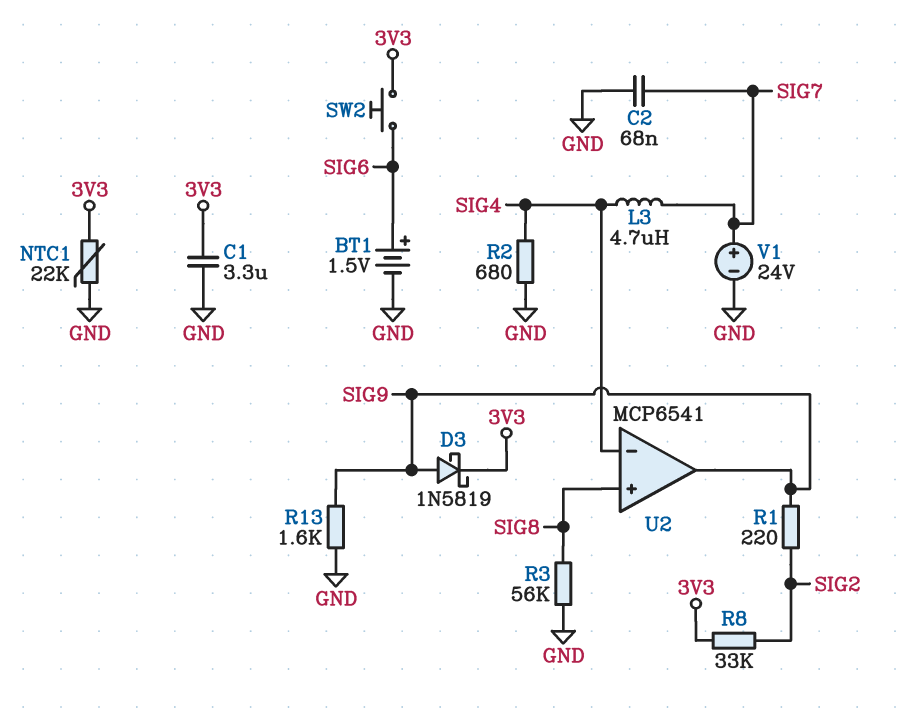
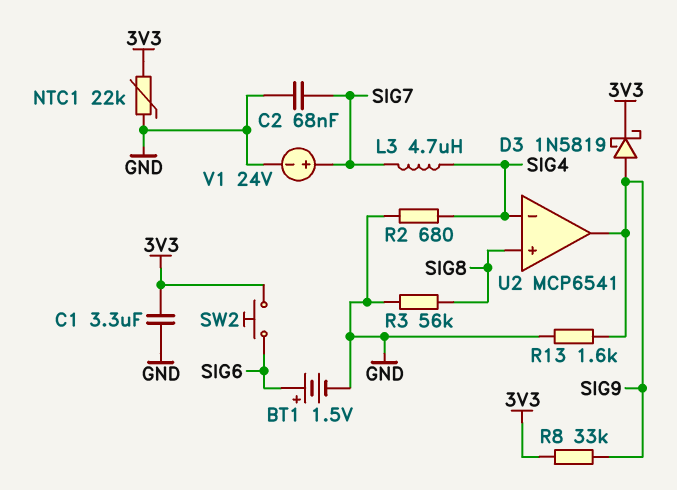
R1: 220 (SIG2, SIG9) -> none
R8: 33k (3V3, SIG2) -> 33k (3V3, SIG9)

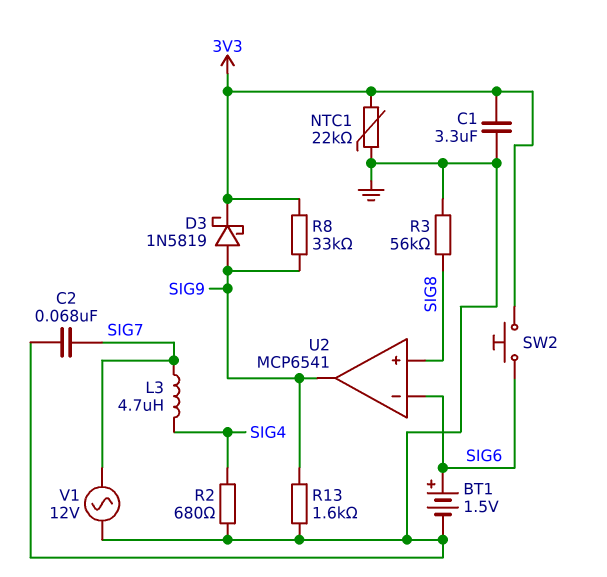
U2 pin in-: SIG4 -> SIG6
V1: 24V (plus SIG7, minus GND) -> AC 12V (GND, SIG7)

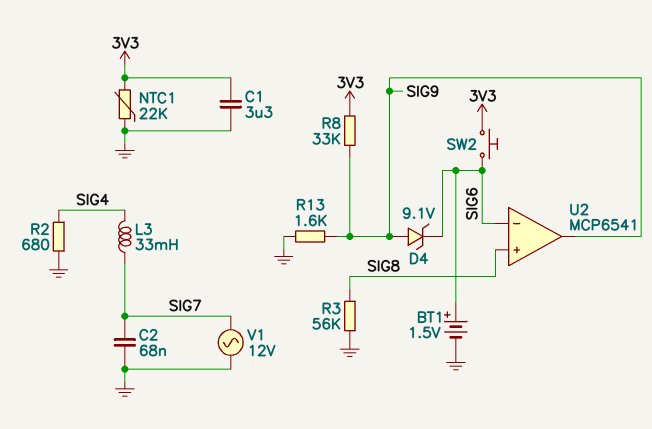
D3: schottky 1N5819 (A SIG9, K 3V3) -> none
D4: none -> zener 9.1V (A SIG9, K SIG6)
L3: 4.7uH (SIG4, SIG7) -> 33mH (SIG4, SIG7)

